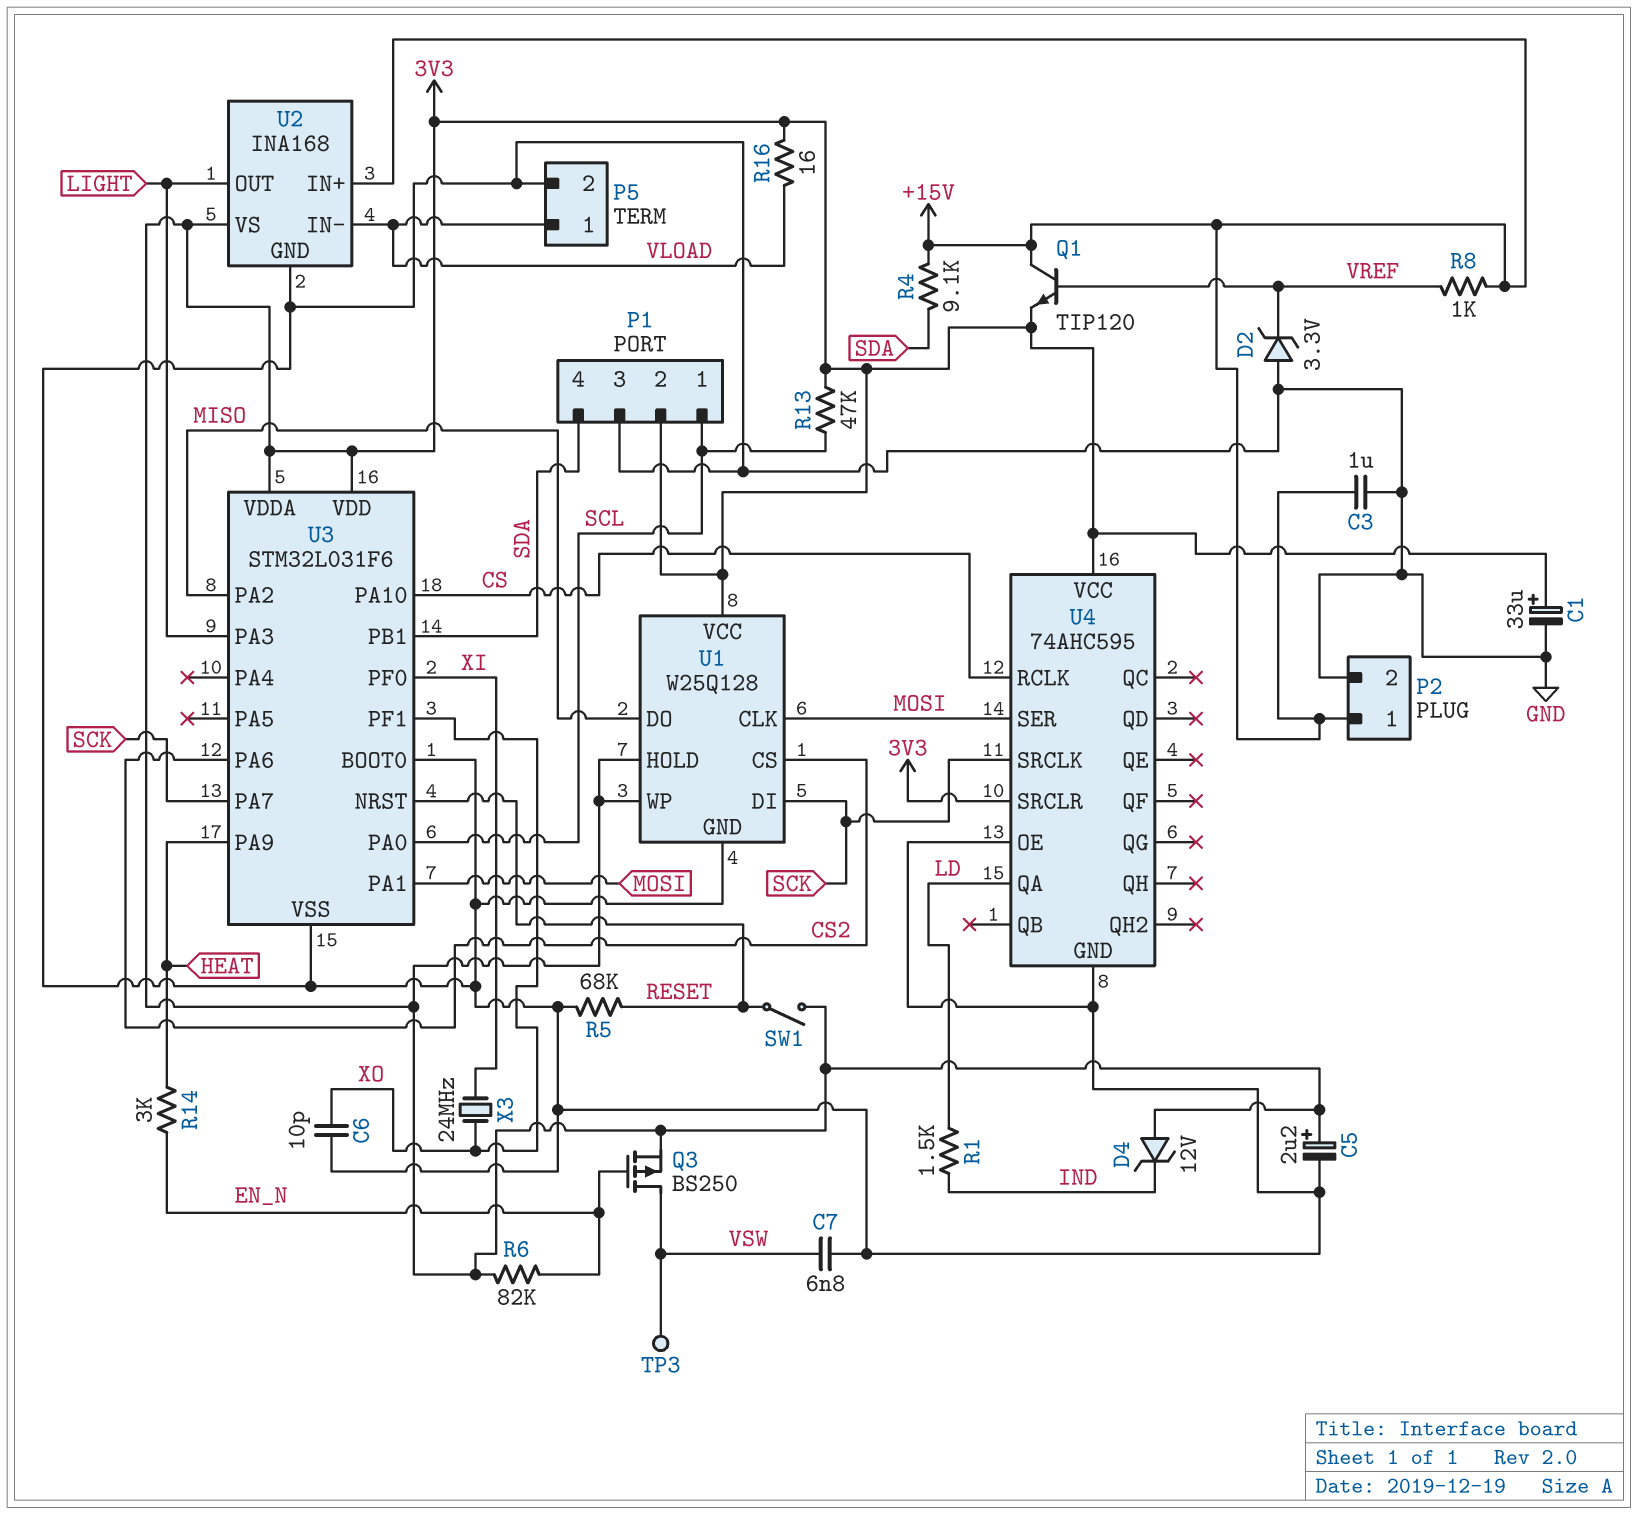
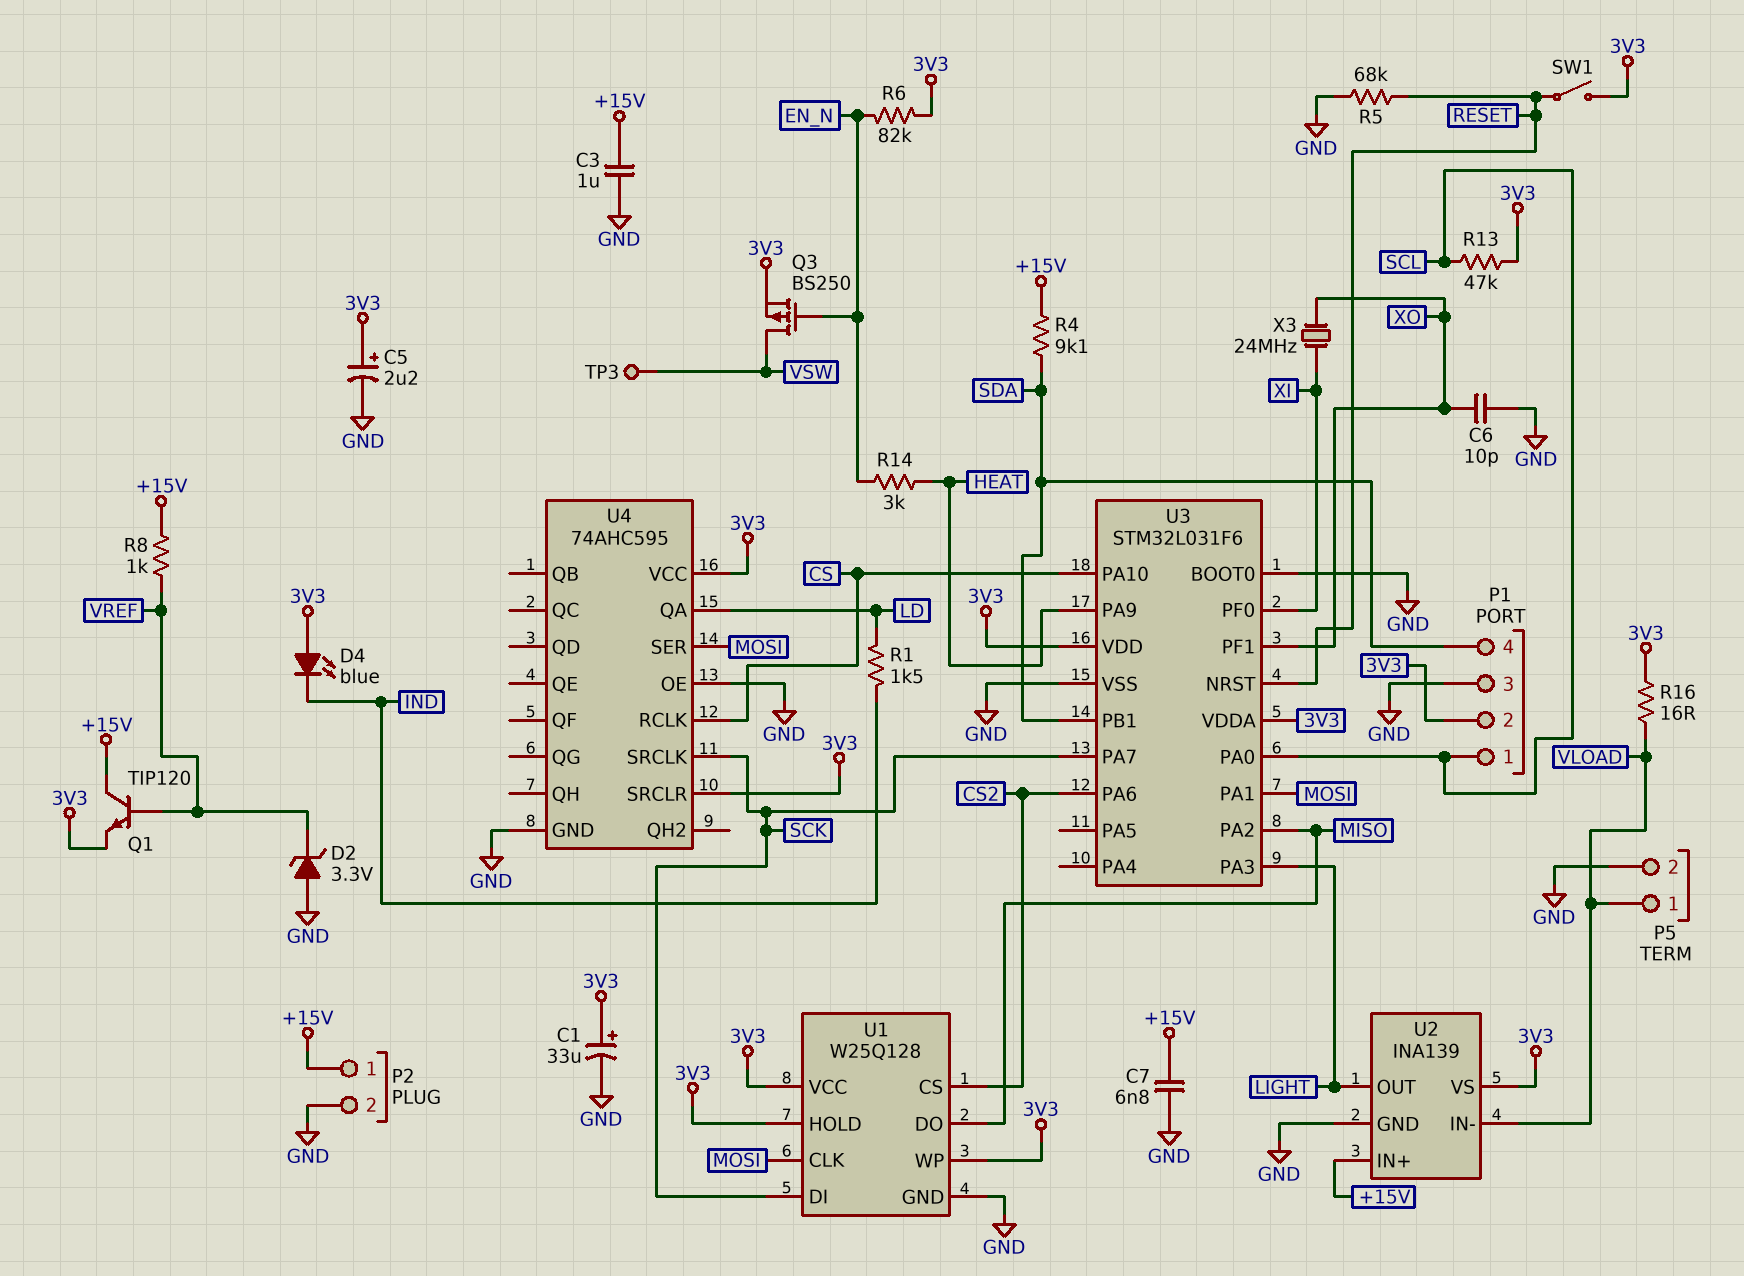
C7: 6.8nF (GND, VSW) -> 6.8nF (+15V, GND)
D4: zener 12V (A 3V3, K IND) -> LED blue (A 3V3, K IND)
U2: INA168 -> INA139

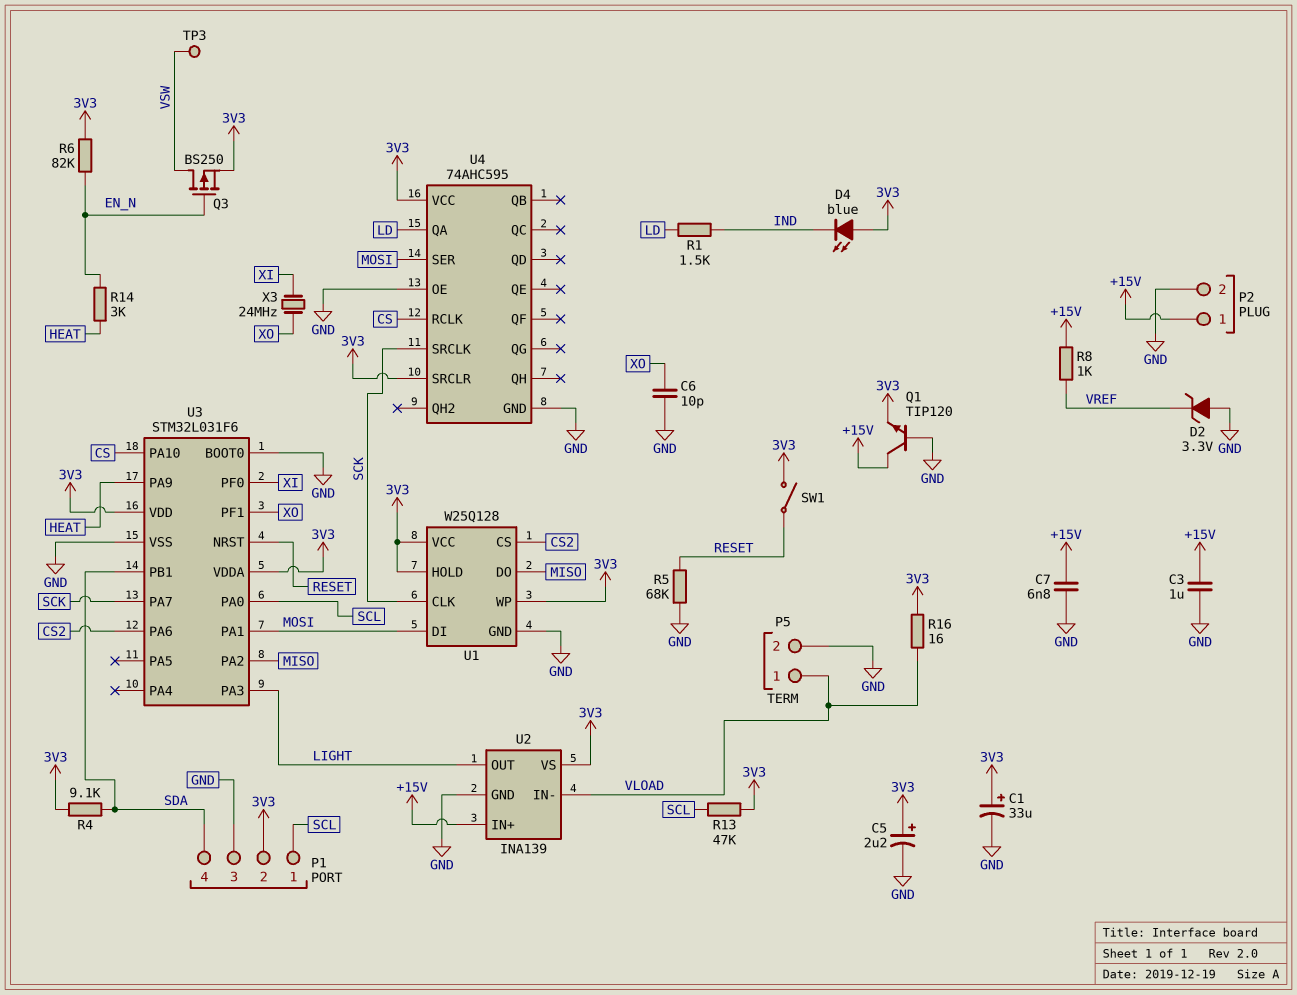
Q1: NPN TIP120 (B VREF, C +15V, E 3V3) -> NPN TIP120 (B GND, C +15V, E 3V3)
R4: 9.1k (+15V, SDA) -> 9.1k (3V3, SDA)
U1 pin CLK: MOSI -> SCK
U1 pin DI: SCK -> MOSI

